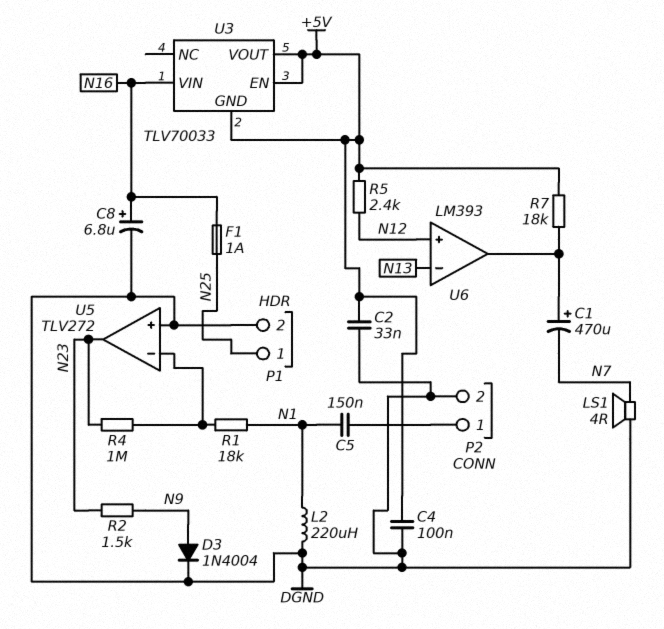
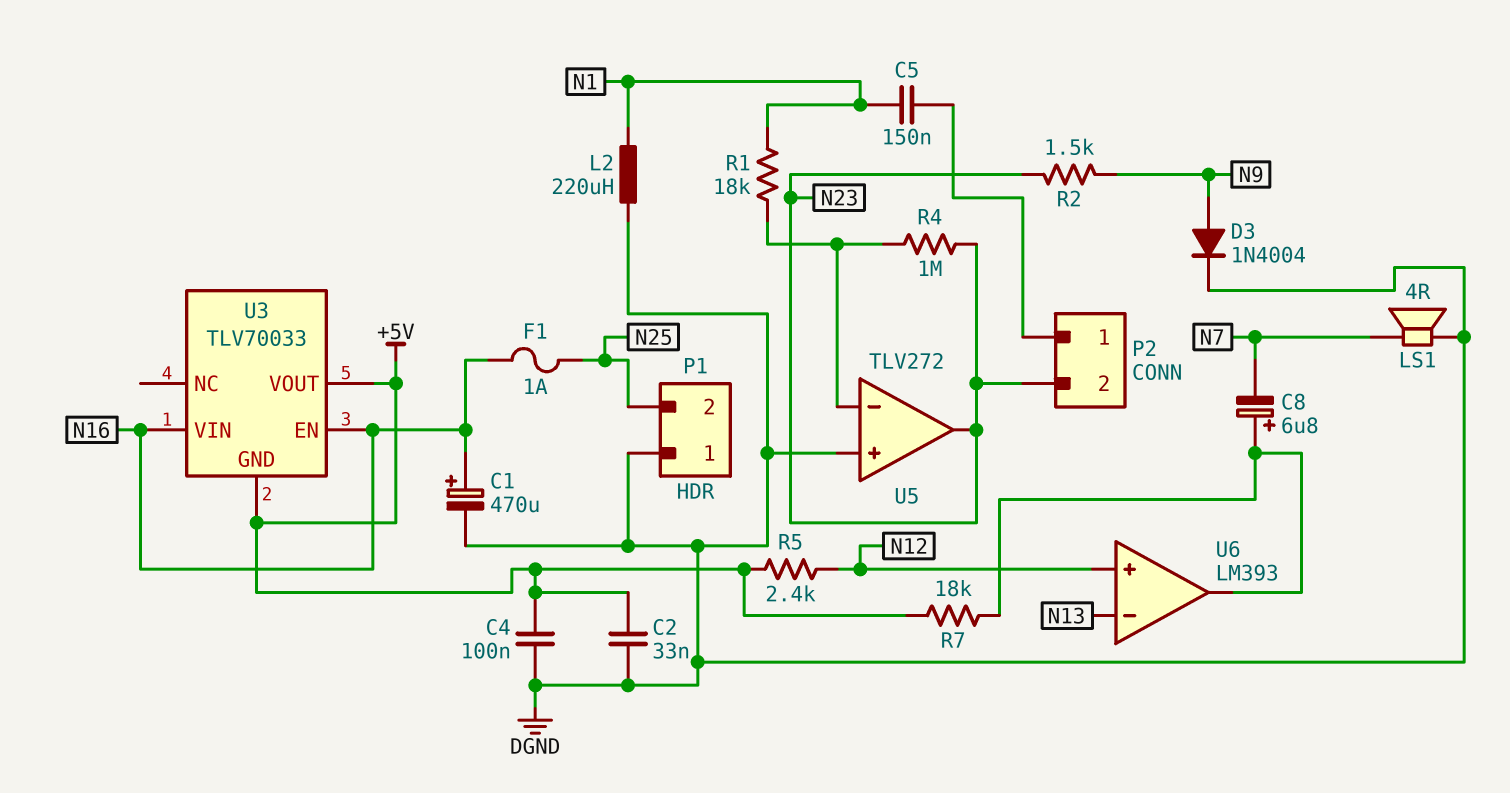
C1: 470uF (plus U6/out, minus N7) -> 470uF (plus N16, minus DGND)
C8: 6.8uF (plus N16, minus DGND) -> 6.8uF (plus U6/out, minus N7)
P1 pin 1: N25 -> DGND
P1 pin 2: DGND -> N25
P2 pin 2: DGND -> N23
U3 pin EN: +5V -> N16

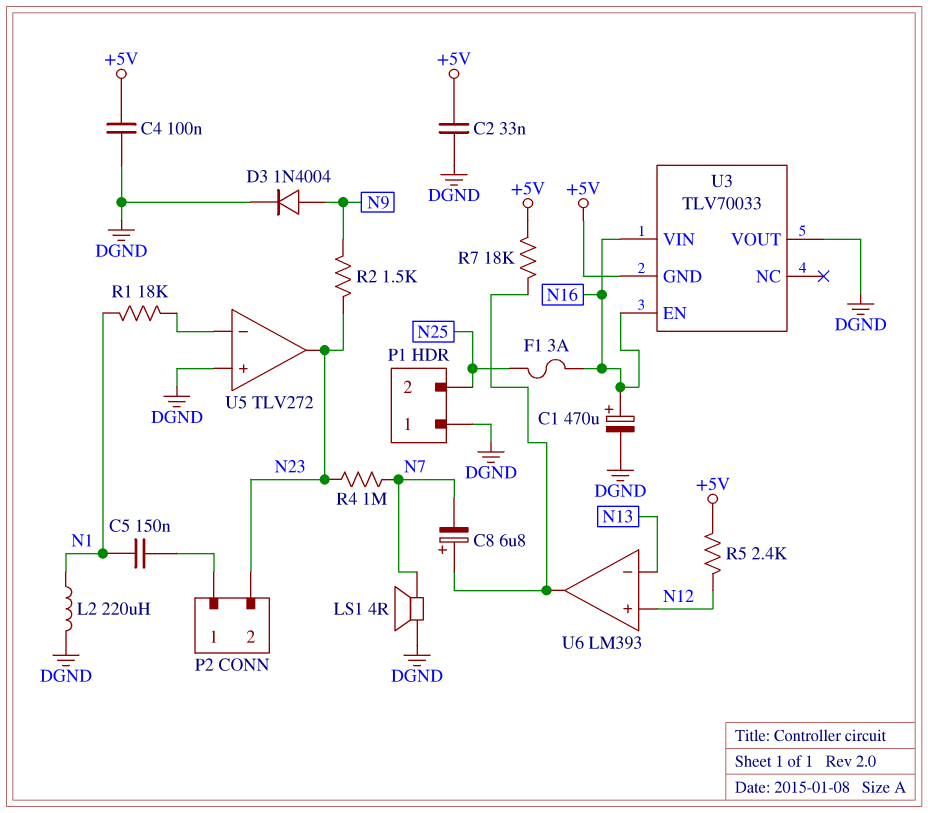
F1: 1A (N16, N25) -> 3A (N16, N25)
R4: 1M (N23, U5/in-) -> 1M (N7, N23)
U3 pin VOUT: +5V -> DGND

